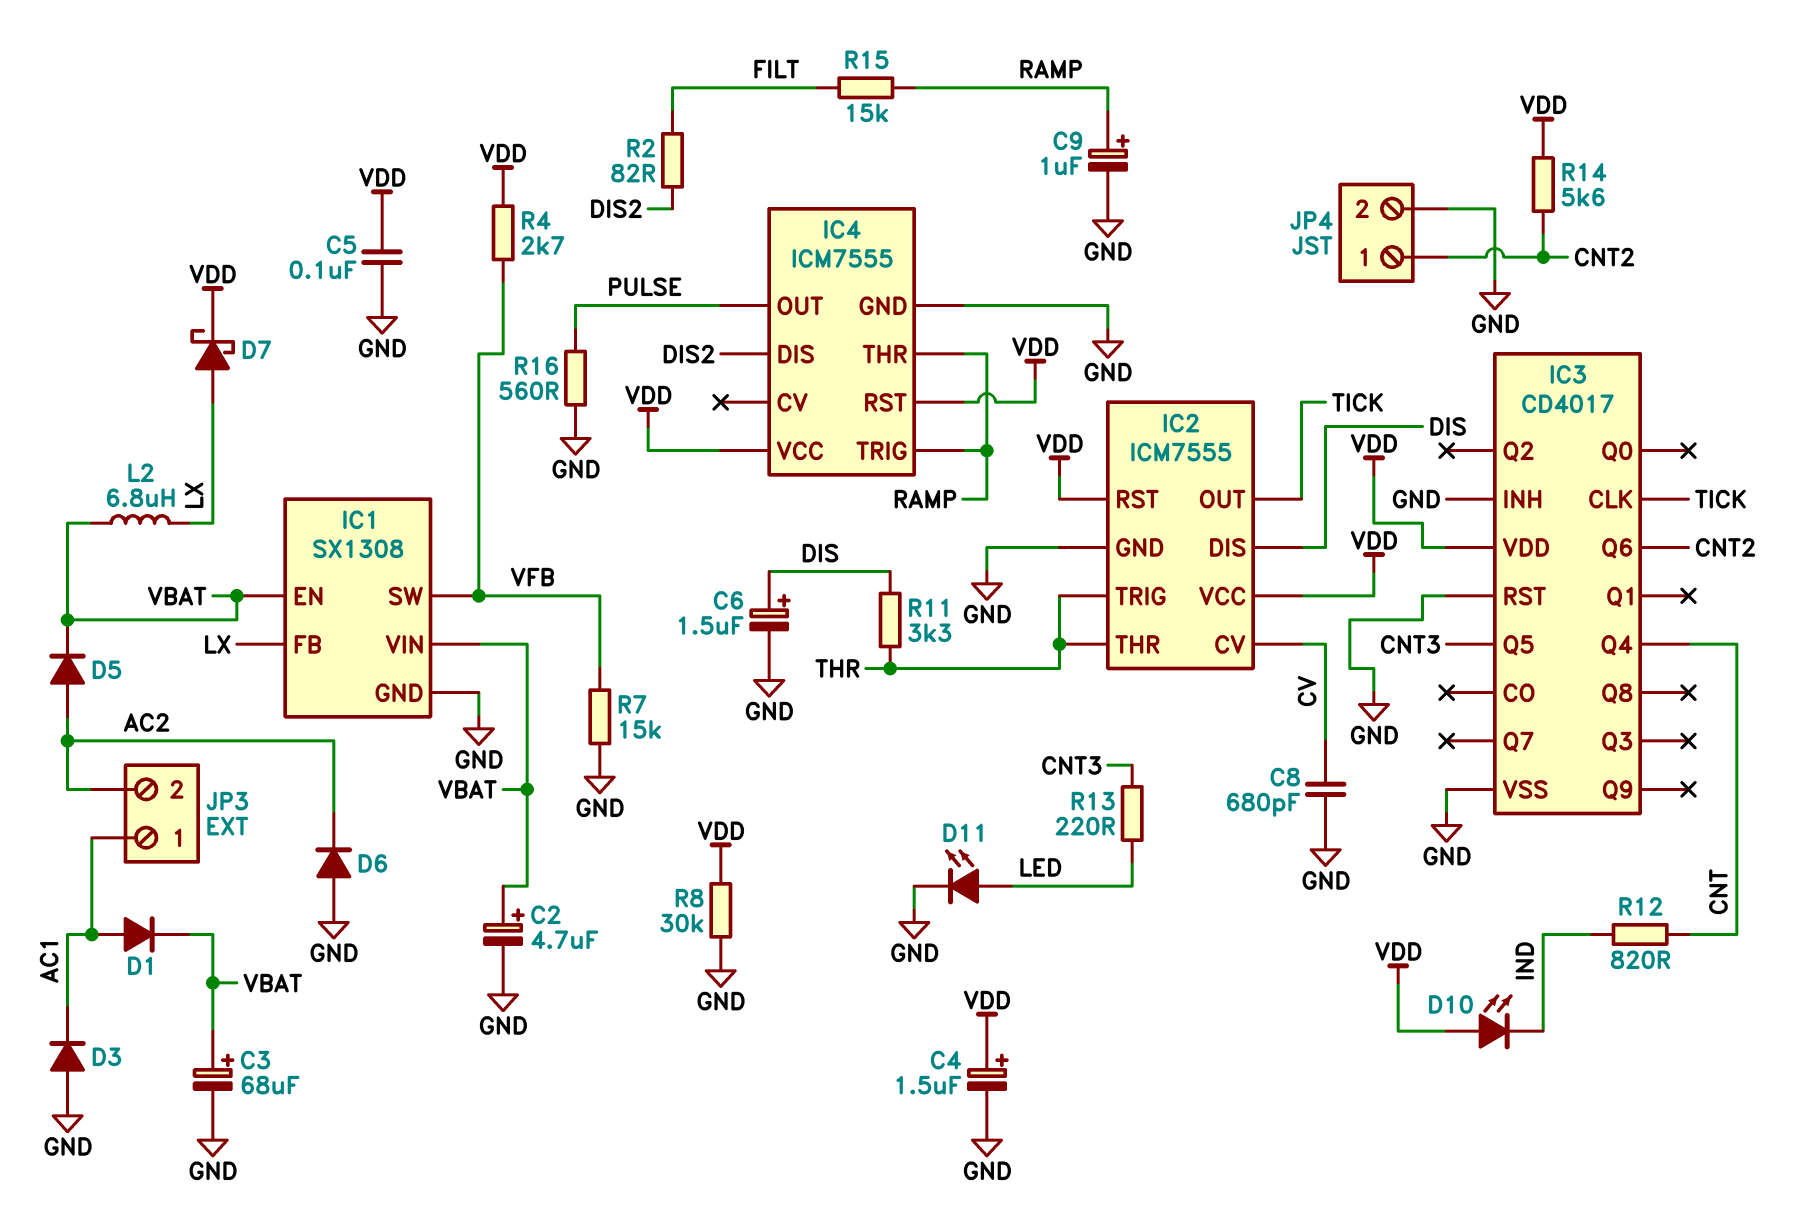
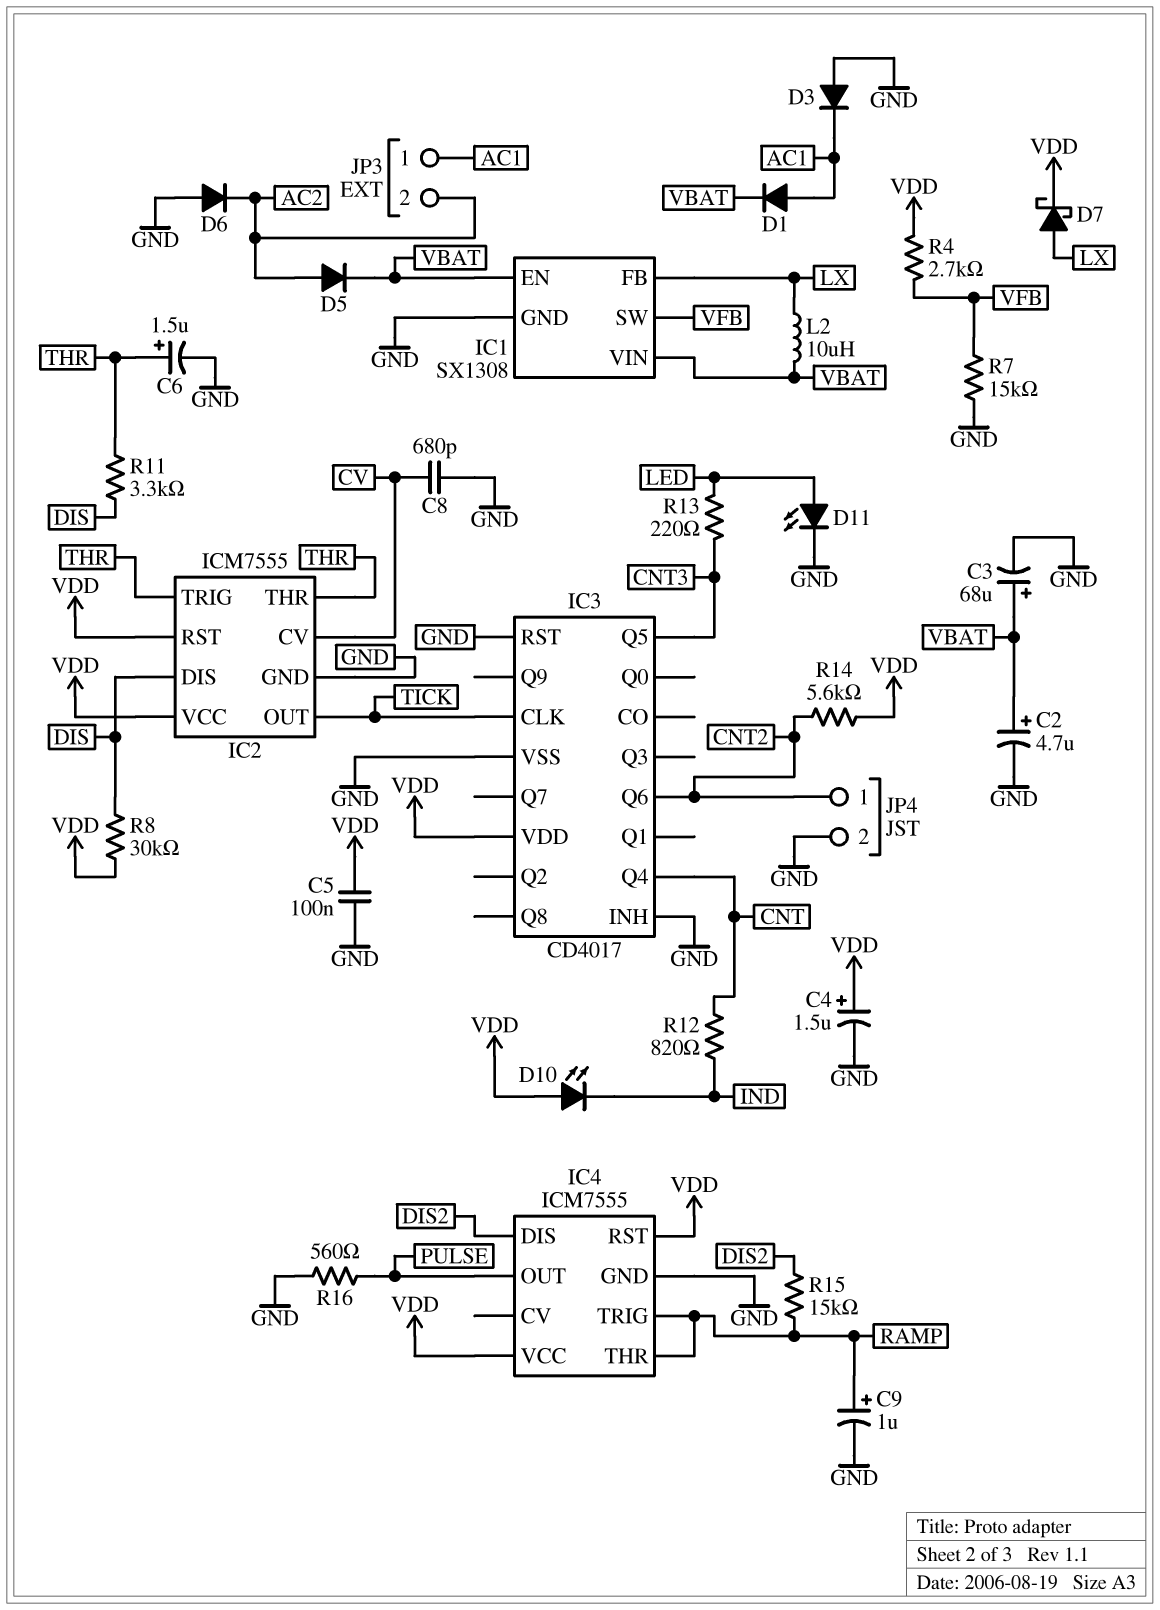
C6: 1.5uF (plus DIS, minus GND) -> 1.5uF (plus THR, minus GND)
L2: 6.8uH (LX, VBAT) -> 10uH (LX, VBAT)
R2: 82 (DIS2, FILT) -> none
R8: 30k (GND, VDD) -> 30k (DIS, VDD)
R15: 15k (FILT, RAMP) -> 15k (DIS2, RAMP)

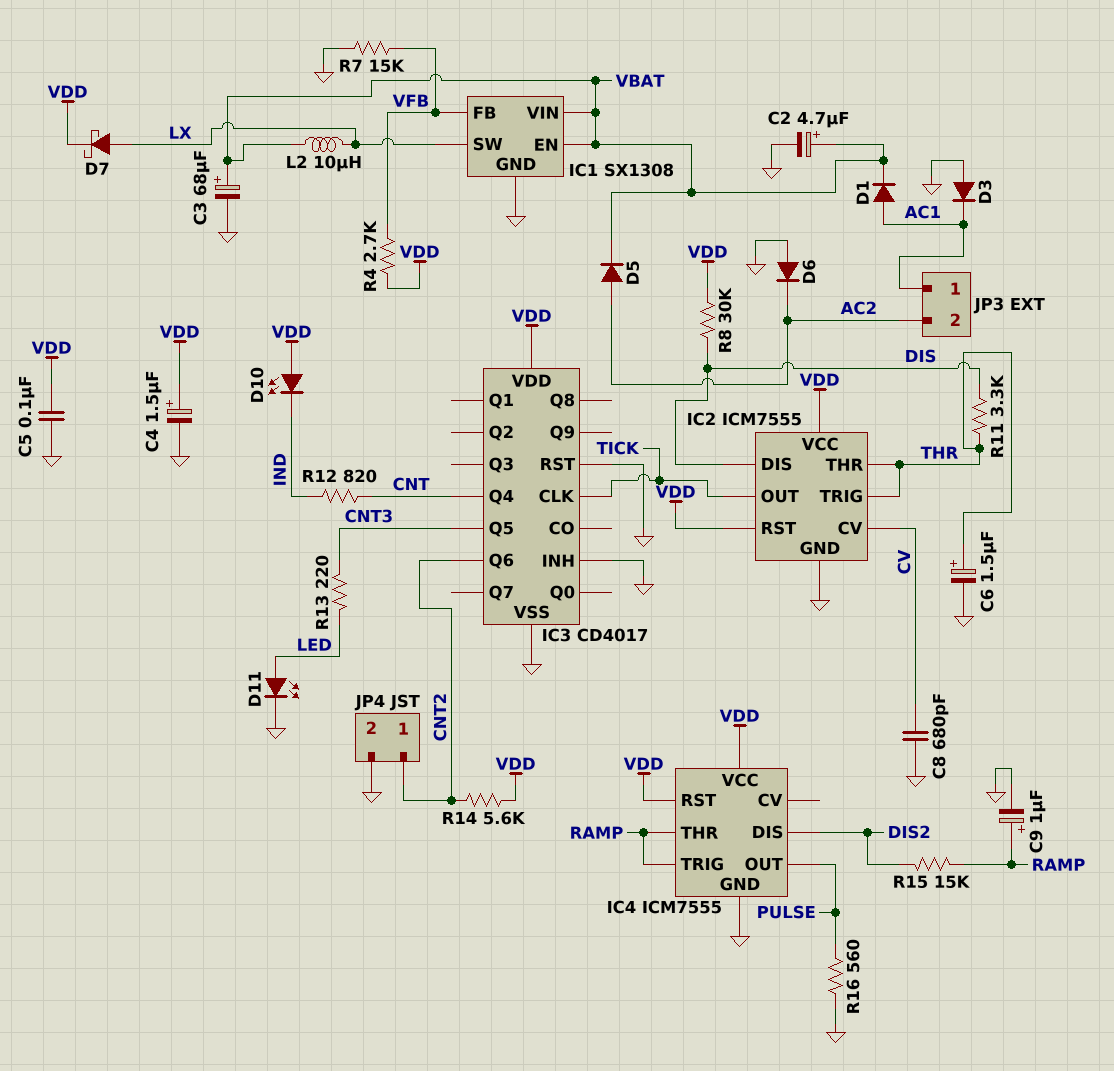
IC1 pin FB: LX -> VFB
IC1 pin SW: VFB -> LX

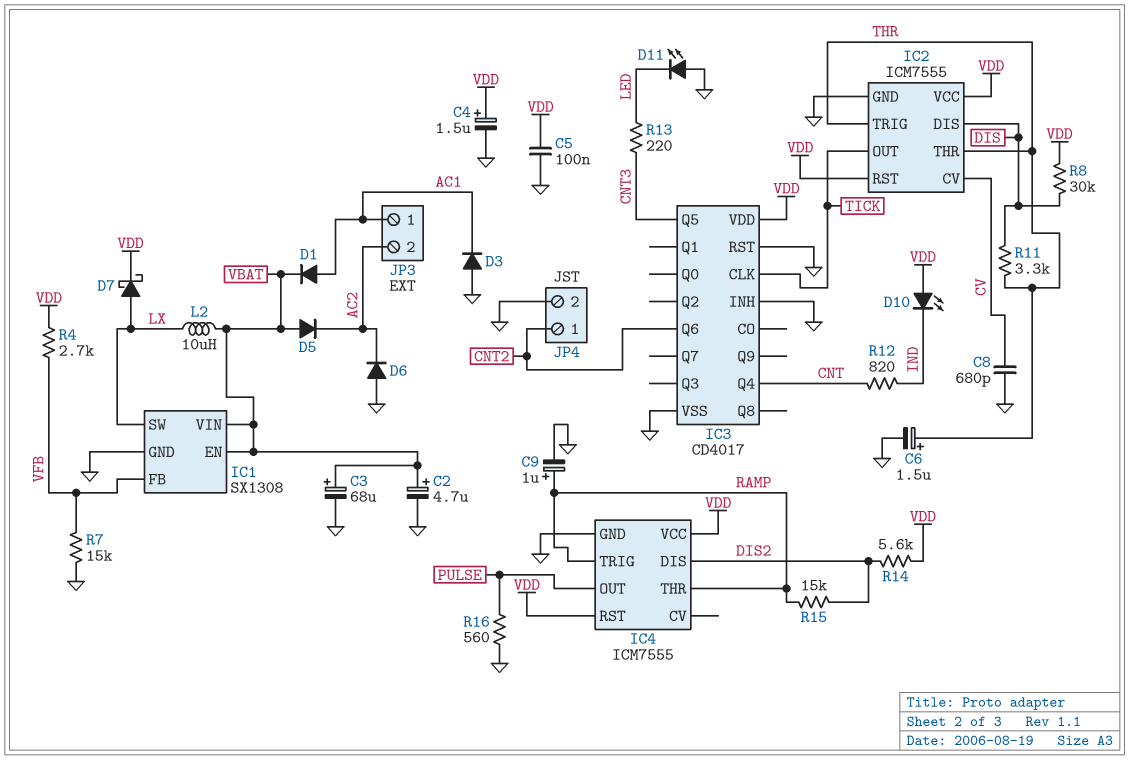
D5: diode (A AC2, K VBAT) -> diode (A VBAT, K AC2)
D11: LED (A LED, K GND) -> LED (A GND, K LED)
R14: 5.6k (CNT2, VDD) -> 5.6k (DIS2, VDD)

